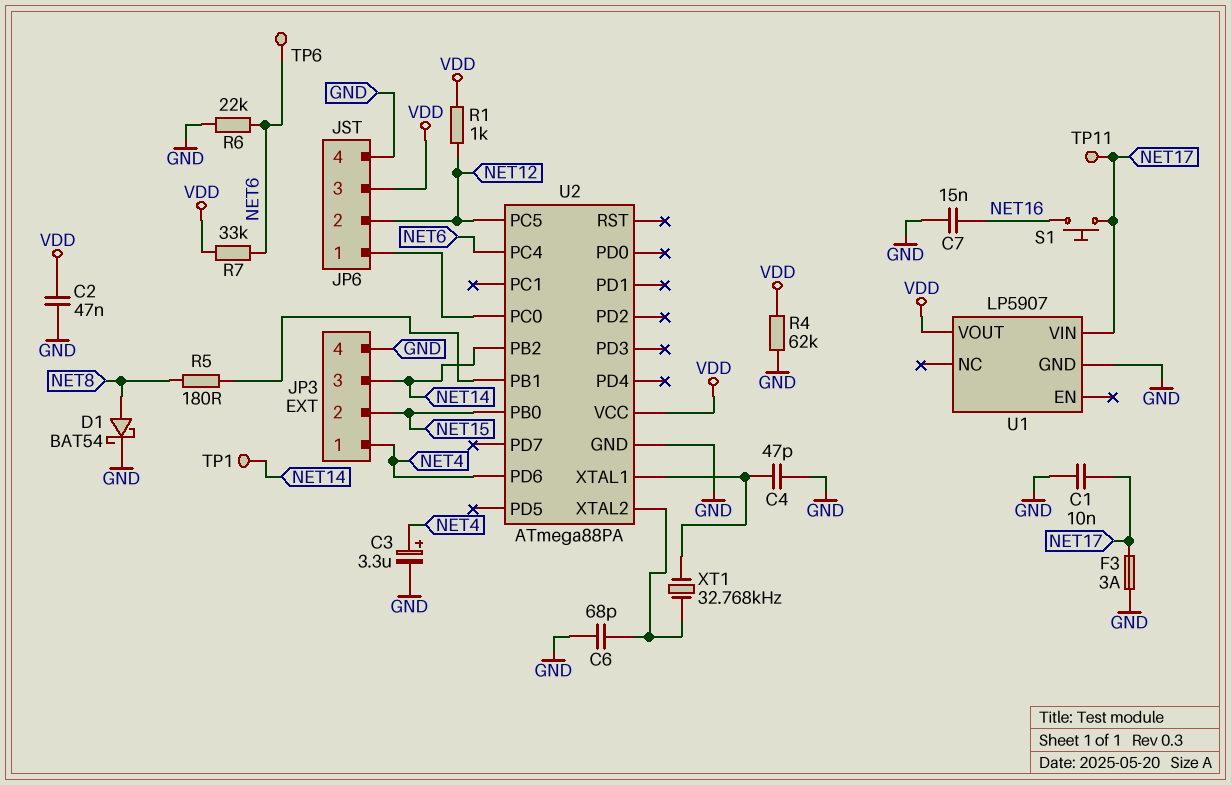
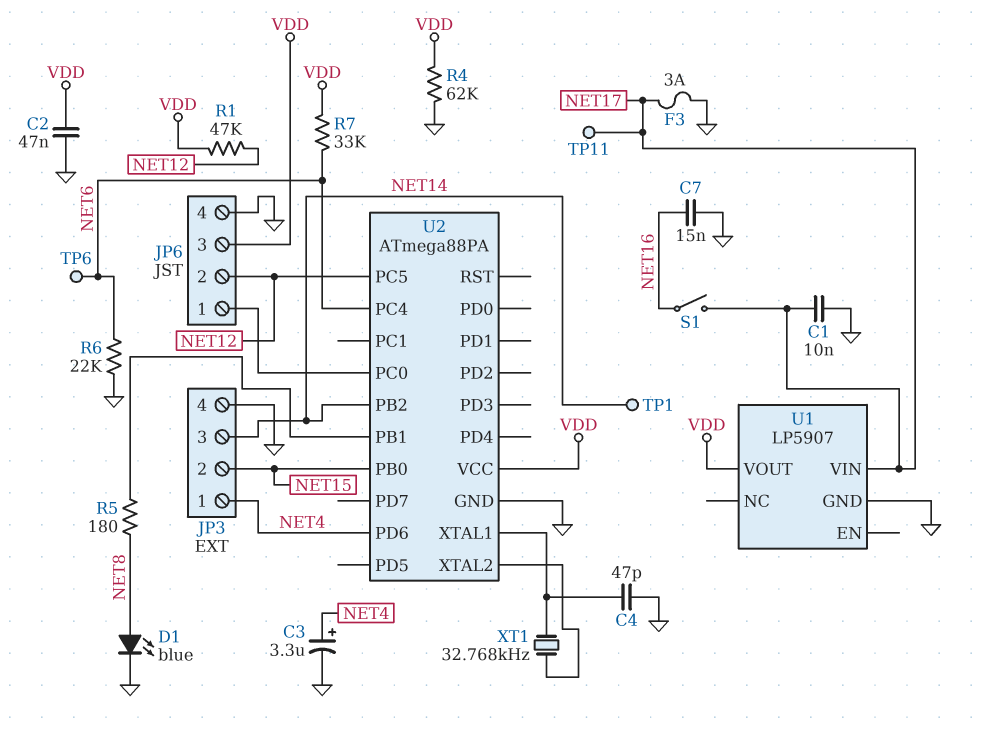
C6: 68pF (GND, U2/XTAL2) -> none
D1: schottky BAT54 (A NET8, K GND) -> LED blue (A NET8, K GND)
R1: 1k (NET12, VDD) -> 47k (NET12, VDD)
S1: button (NET16, NET17) -> switch (NET16, NET17)

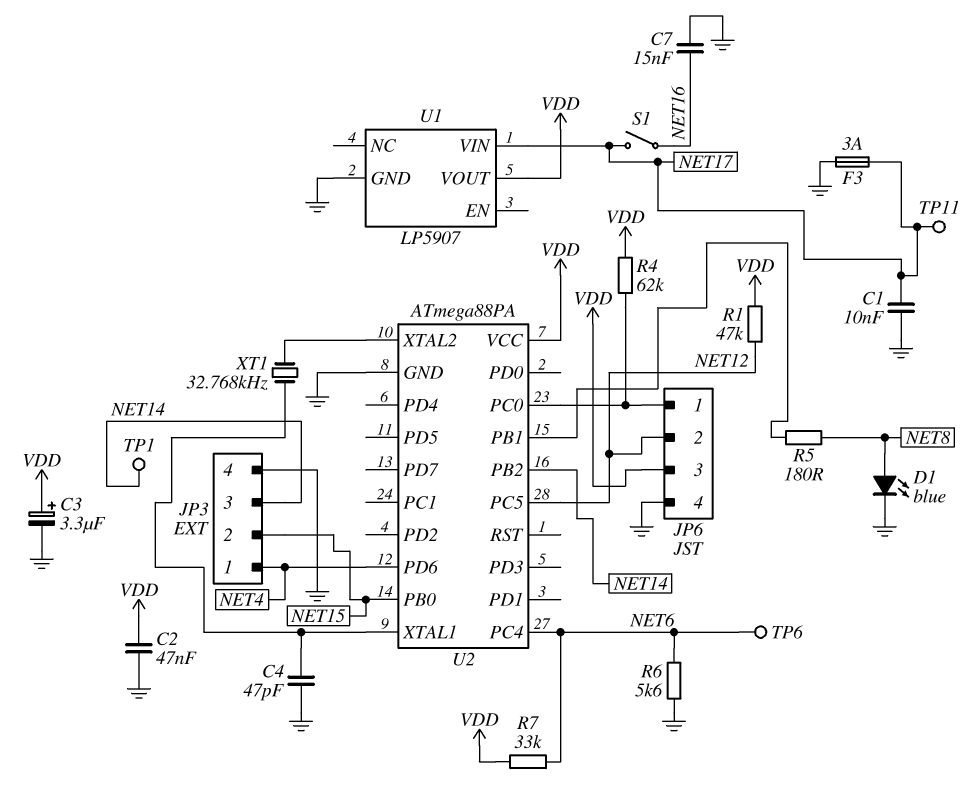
C3: 3.3uF (plus NET4, minus GND) -> 3.3uF (plus VDD, minus GND)
R4: 62k (GND, VDD) -> 62k (JP6/1, VDD)
R6: 22k (GND, NET6) -> 5.6k (GND, NET6)

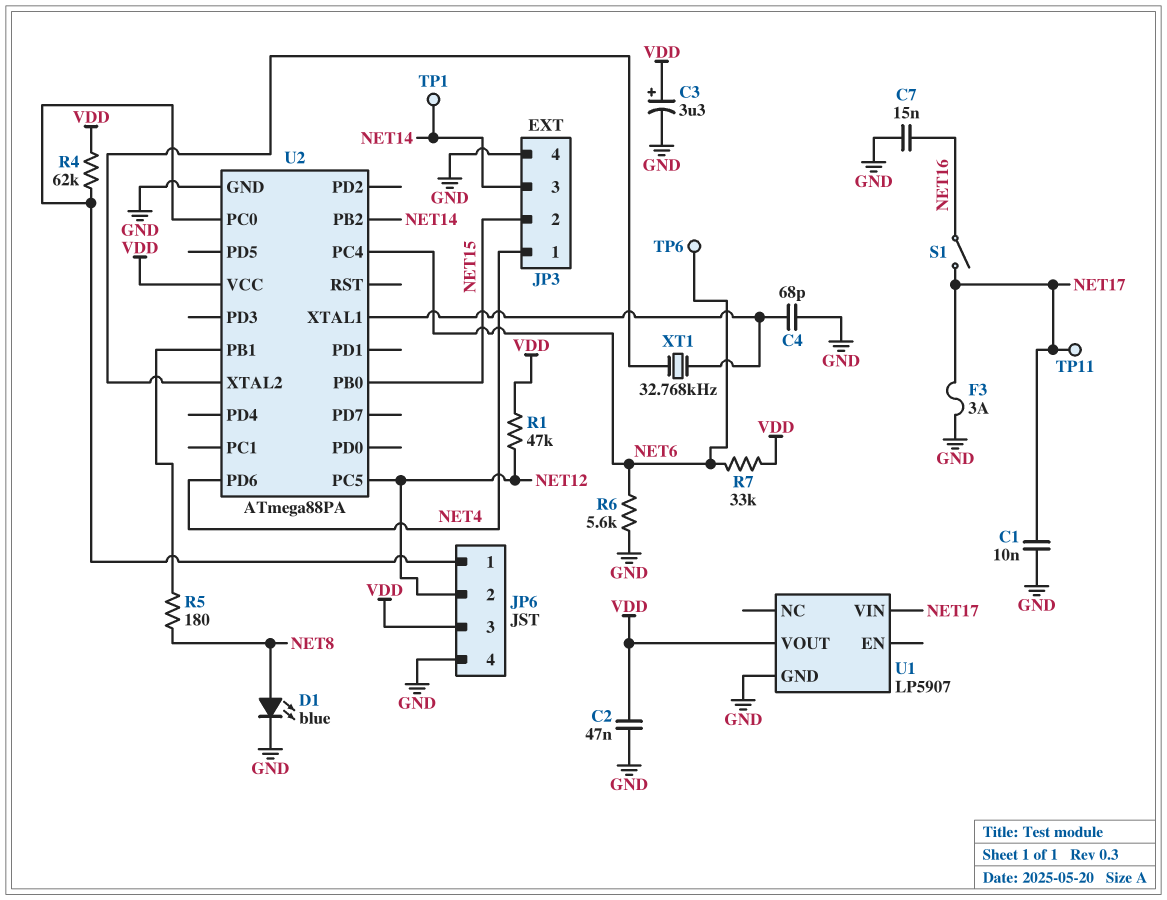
C4: 47pF (GND, U2/XTAL1) -> 68pF (GND, U2/XTAL1)

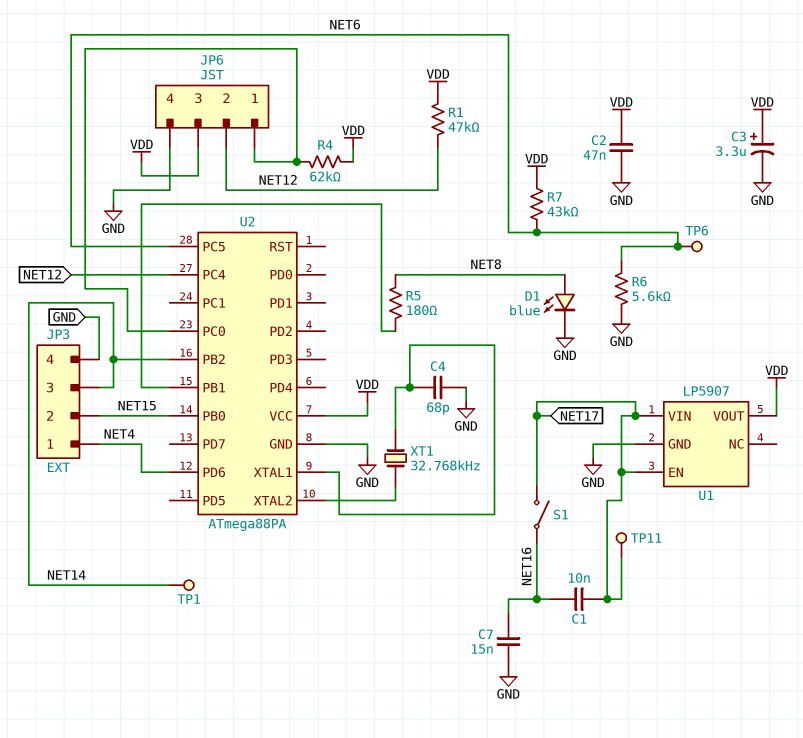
C1: 10nF (GND, NET17) -> 10nF (NET16, NET17)
F3: 3A (GND, NET17) -> none
R7: 33k (NET6, VDD) -> 43k (NET6, VDD)
U1 pin EN: none -> NET17
U2 pin PC4: NET6 -> NET12
U2 pin PC5: NET12 -> NET6

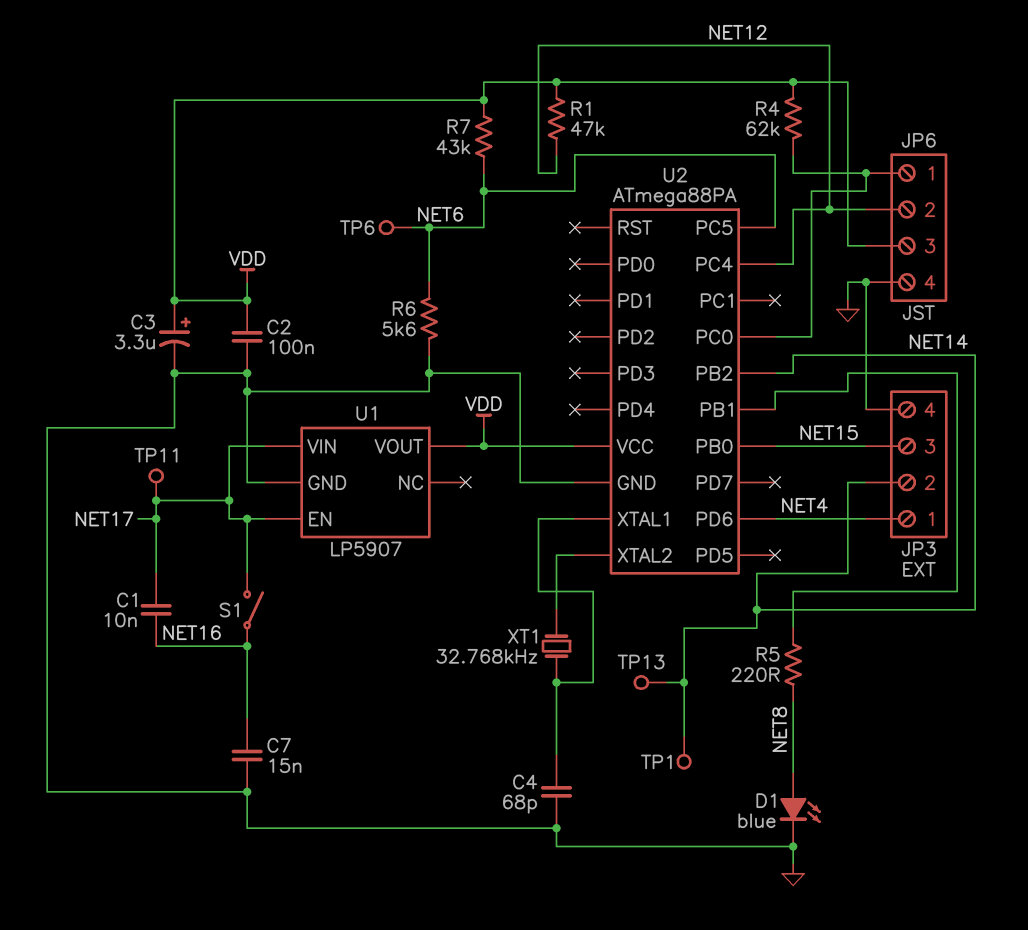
C2: 47nF (GND, VDD) -> 100nF (GND, VDD)
JP3 pin 2: NET15 -> NET14
JP3 pin 3: NET14 -> NET15
R5: 180 (NET8, U2/PB1) -> 220 (NET8, U2/PB1)
TP13: none -> test point (NET14)

